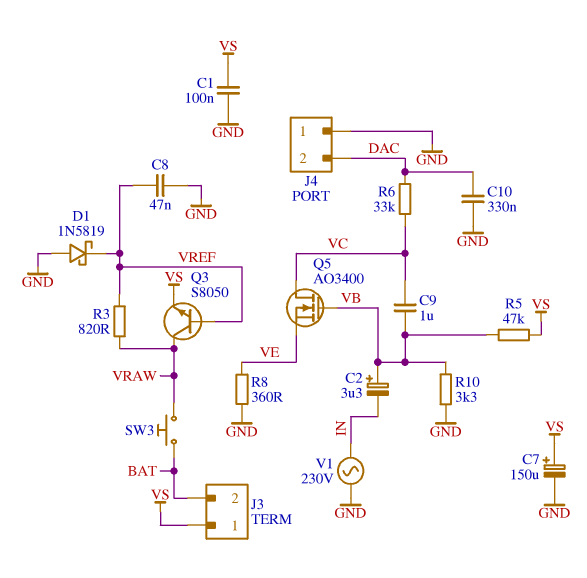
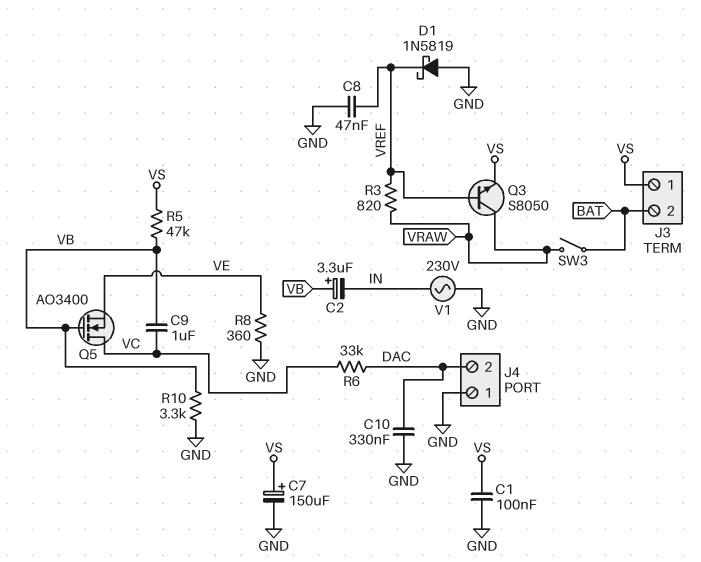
SW3: button (BAT, VRAW) -> switch (BAT, VRAW)

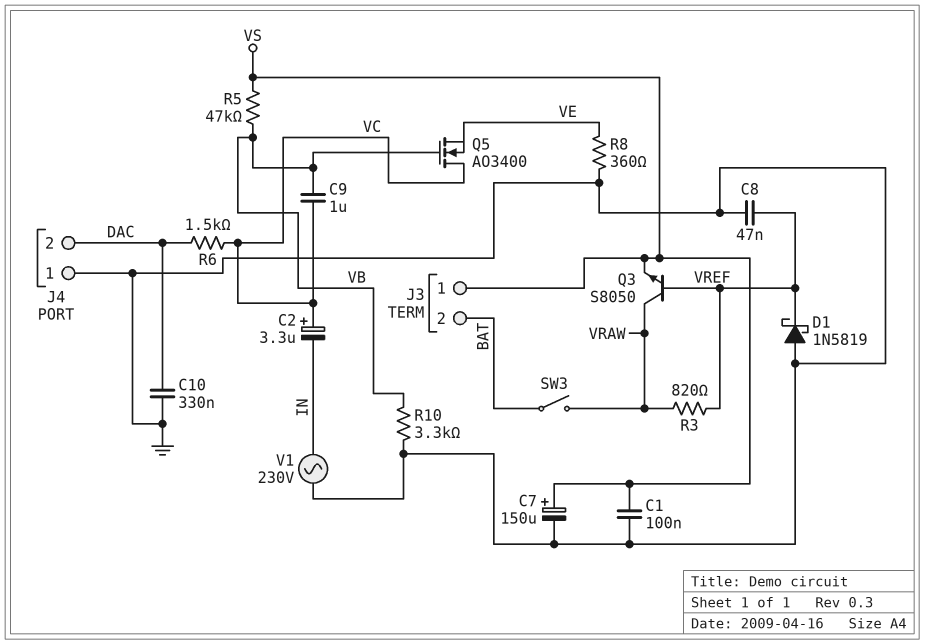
C2: 3.3uF (plus VB, minus IN) -> 3.3uF (plus VC, minus IN)
R6: 33k (DAC, VC) -> 1.5k (DAC, VC)

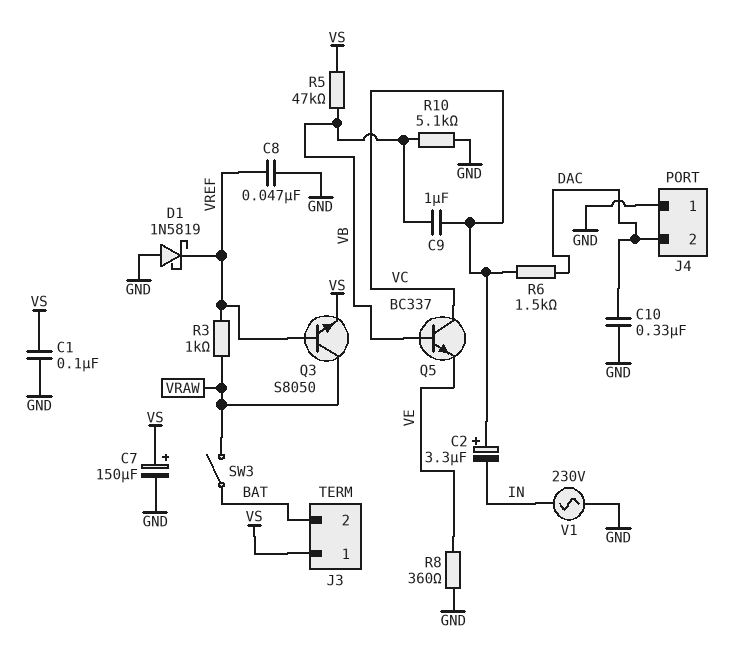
Q5: NMOS AO3400 (G VB, D VC, S VE) -> NPN BC337 (B VB, C VC, E VE)
R3: 820 (VRAW, VREF) -> 1k (VRAW, VREF)
R10: 3.3k (GND, VB) -> 5.1k (GND, VB)

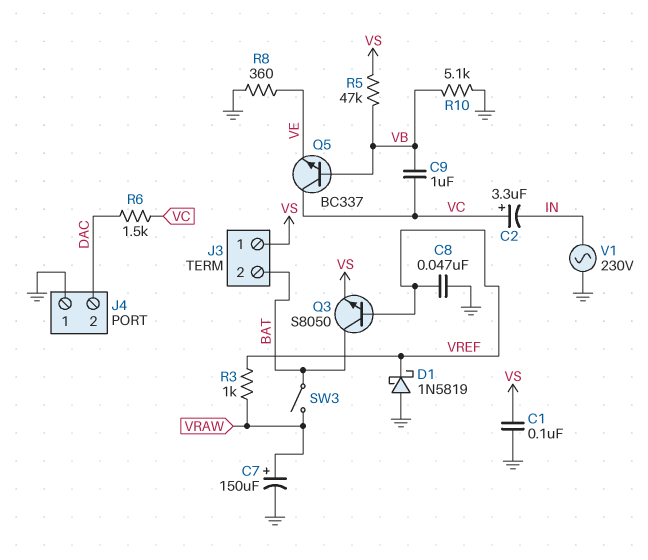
C7: 150uF (plus VS, minus GND) -> 150uF (plus VRAW, minus GND)
C10: 330nF (DAC, GND) -> none
Q3: NPN S8050 (B VREF, C VRAW, E VS) -> NPN S8050 (B VREF, C BAT, E VS)

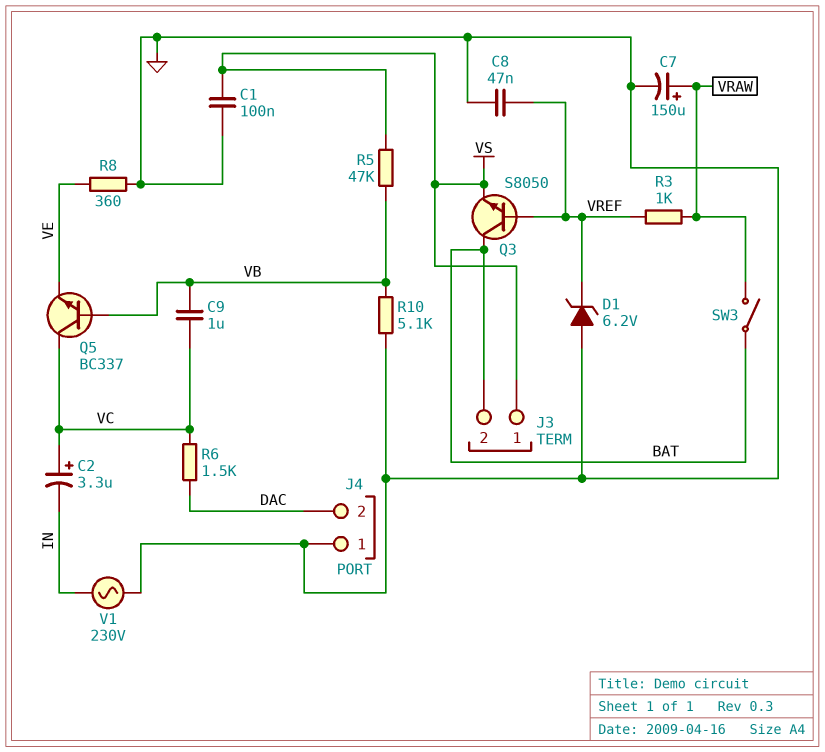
D1: schottky 1N5819 (A GND, K VREF) -> zener 6.2V (A GND, K VREF)

